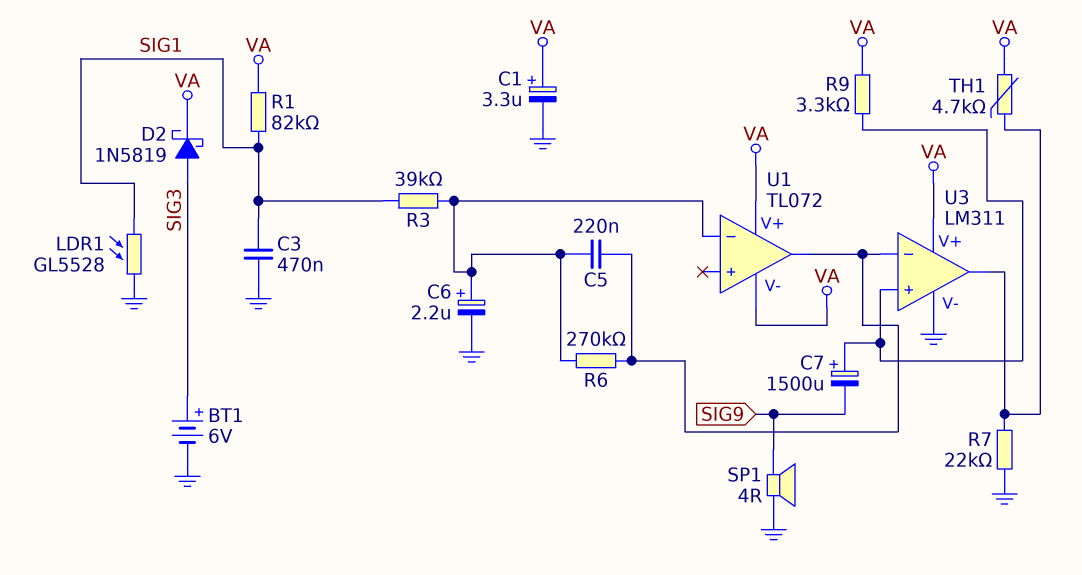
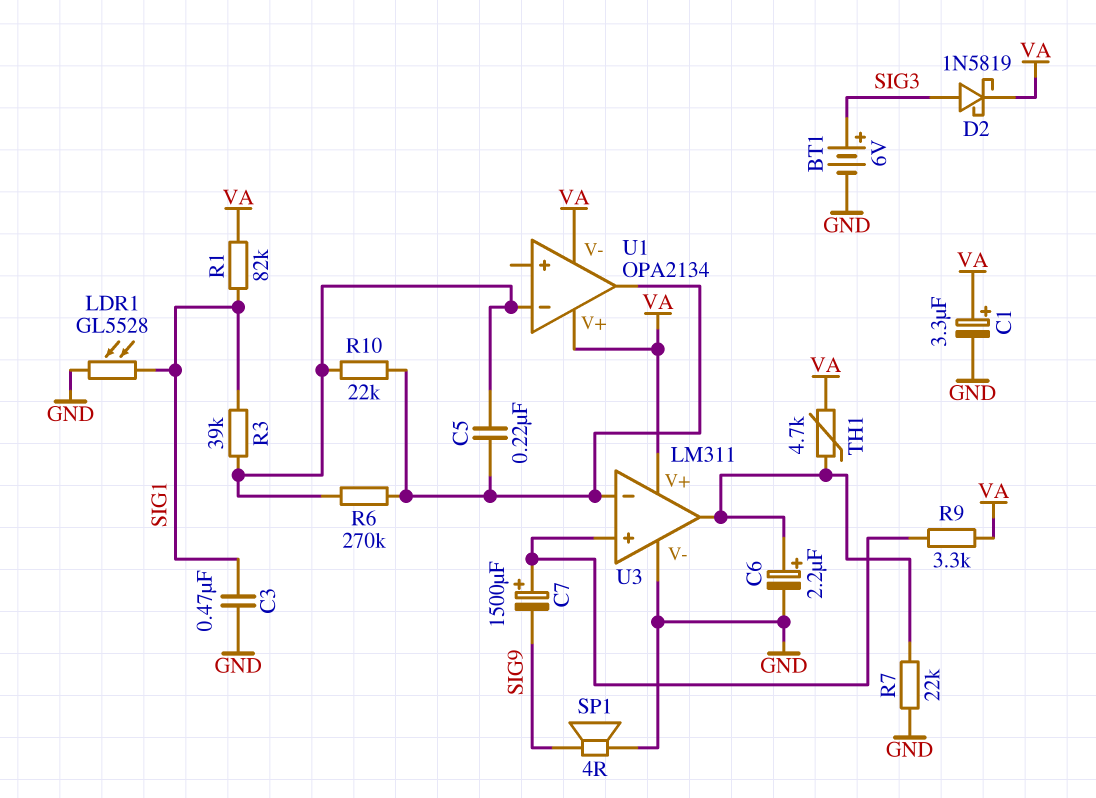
C6: 2.2uF (plus U1/in-, minus GND) -> 2.2uF (plus U3/out, minus GND)
R10: none -> 22k (U1/in-, U1/out)
U1: TL072 -> OPA2134

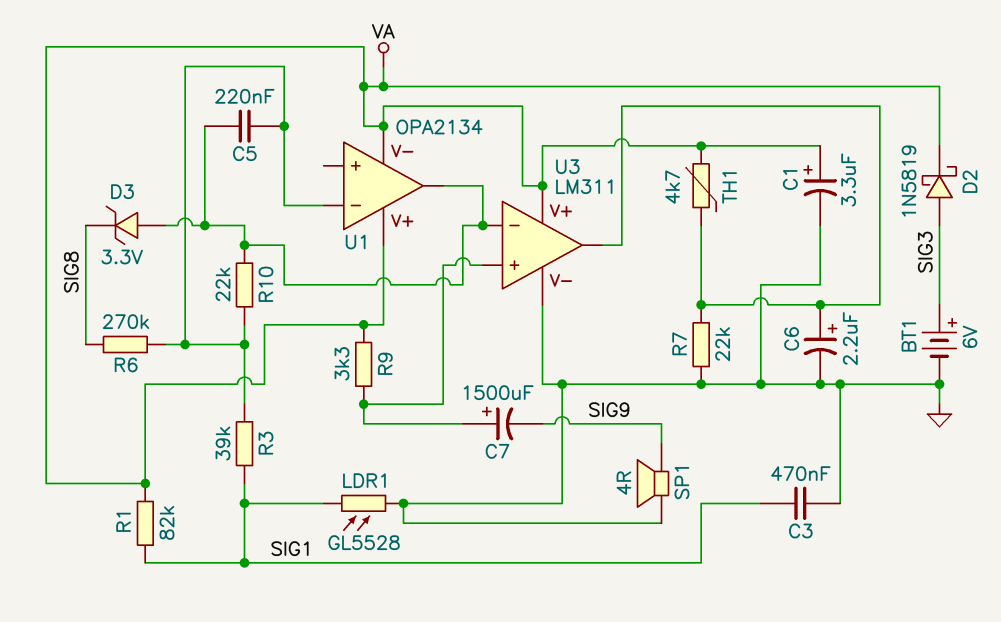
D3: none -> zener 3.3V (A U1/out, K SIG8)
R6: 270k (U1/in-, U1/out) -> 270k (SIG8, U1/in-)

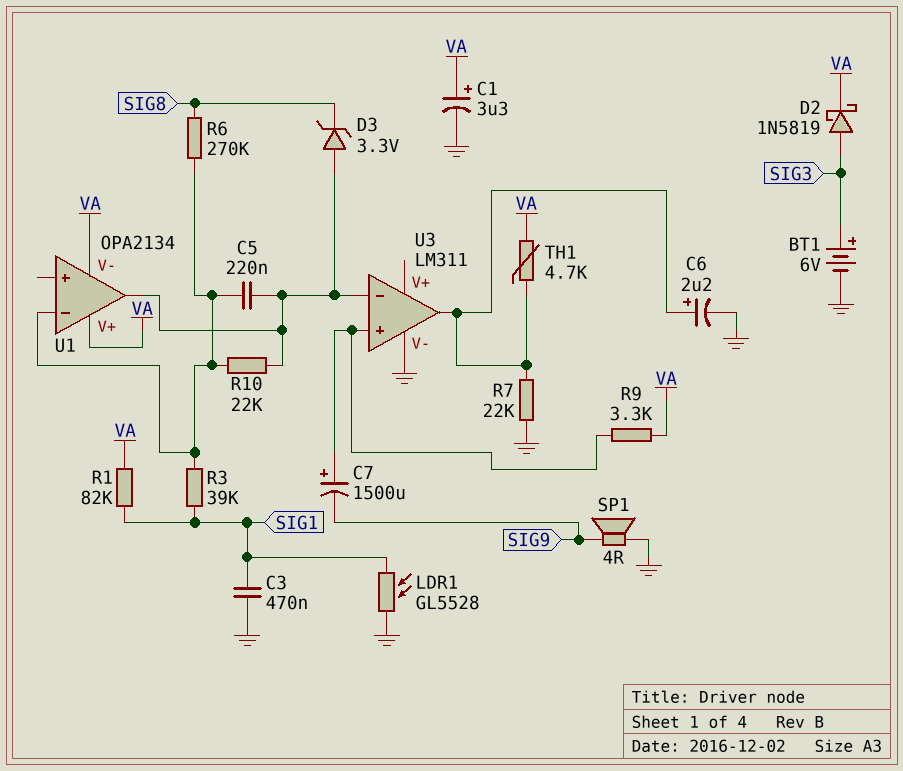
U3 pin V+: VA -> none

